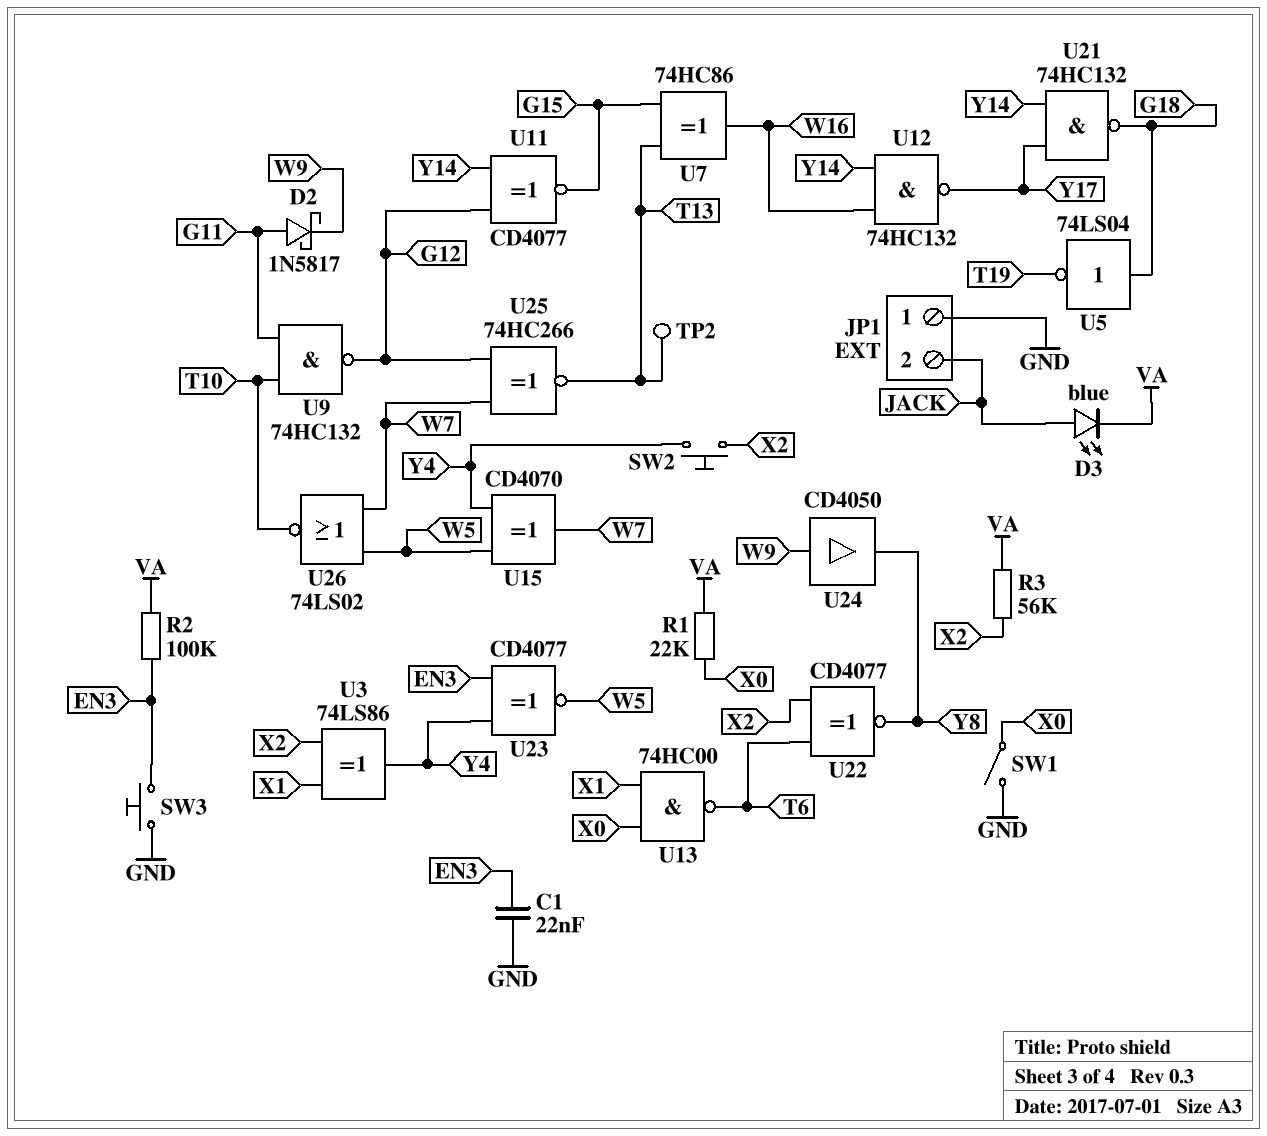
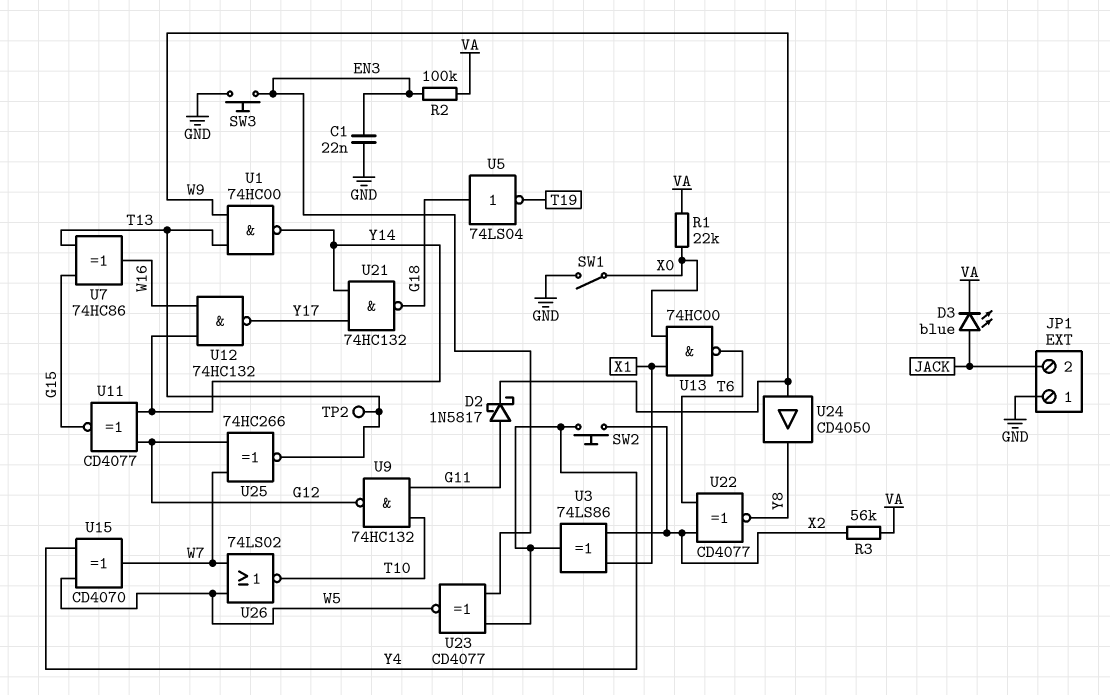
U1: none -> NAND 74HC00 (in T13, in W9, out Y14)

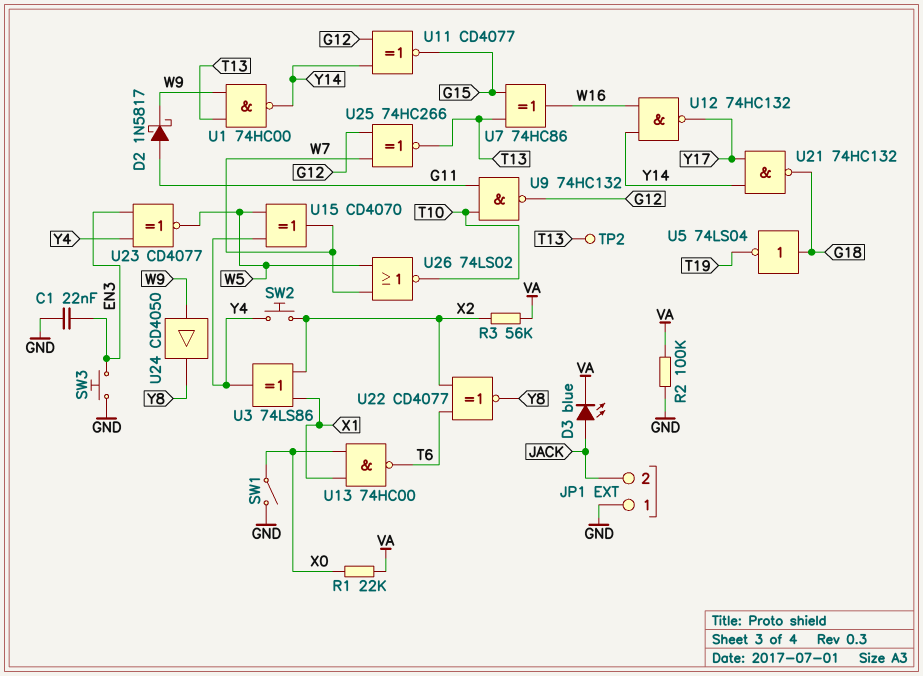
R2: 100k (EN3, VA) -> 100k (GND, VA)

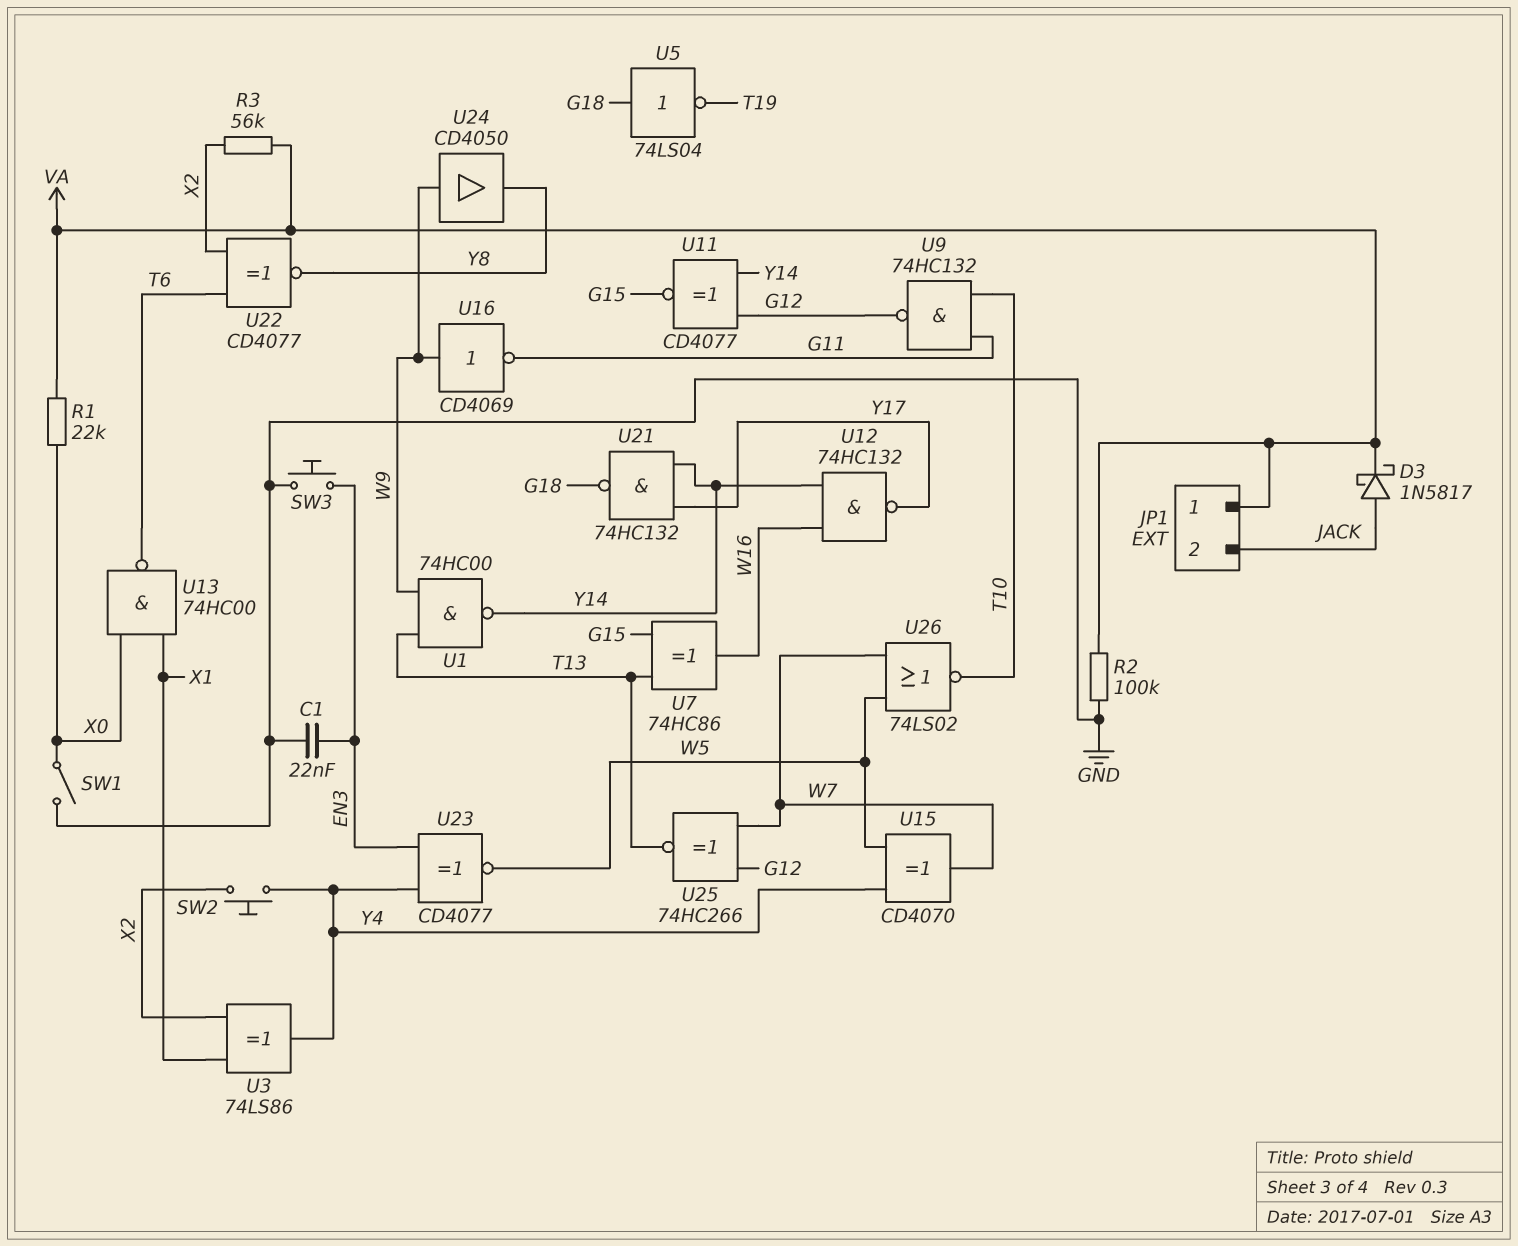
D2: schottky 1N5817 (A G11, K W9) -> none
D3: LED blue (A JACK, K VA) -> schottky 1N5817 (A JACK, K VA)
JP1 pin 1: GND -> VA
TP2: test point (T13) -> none
U16: none -> NOT CD4069 (in W9, out G11)

